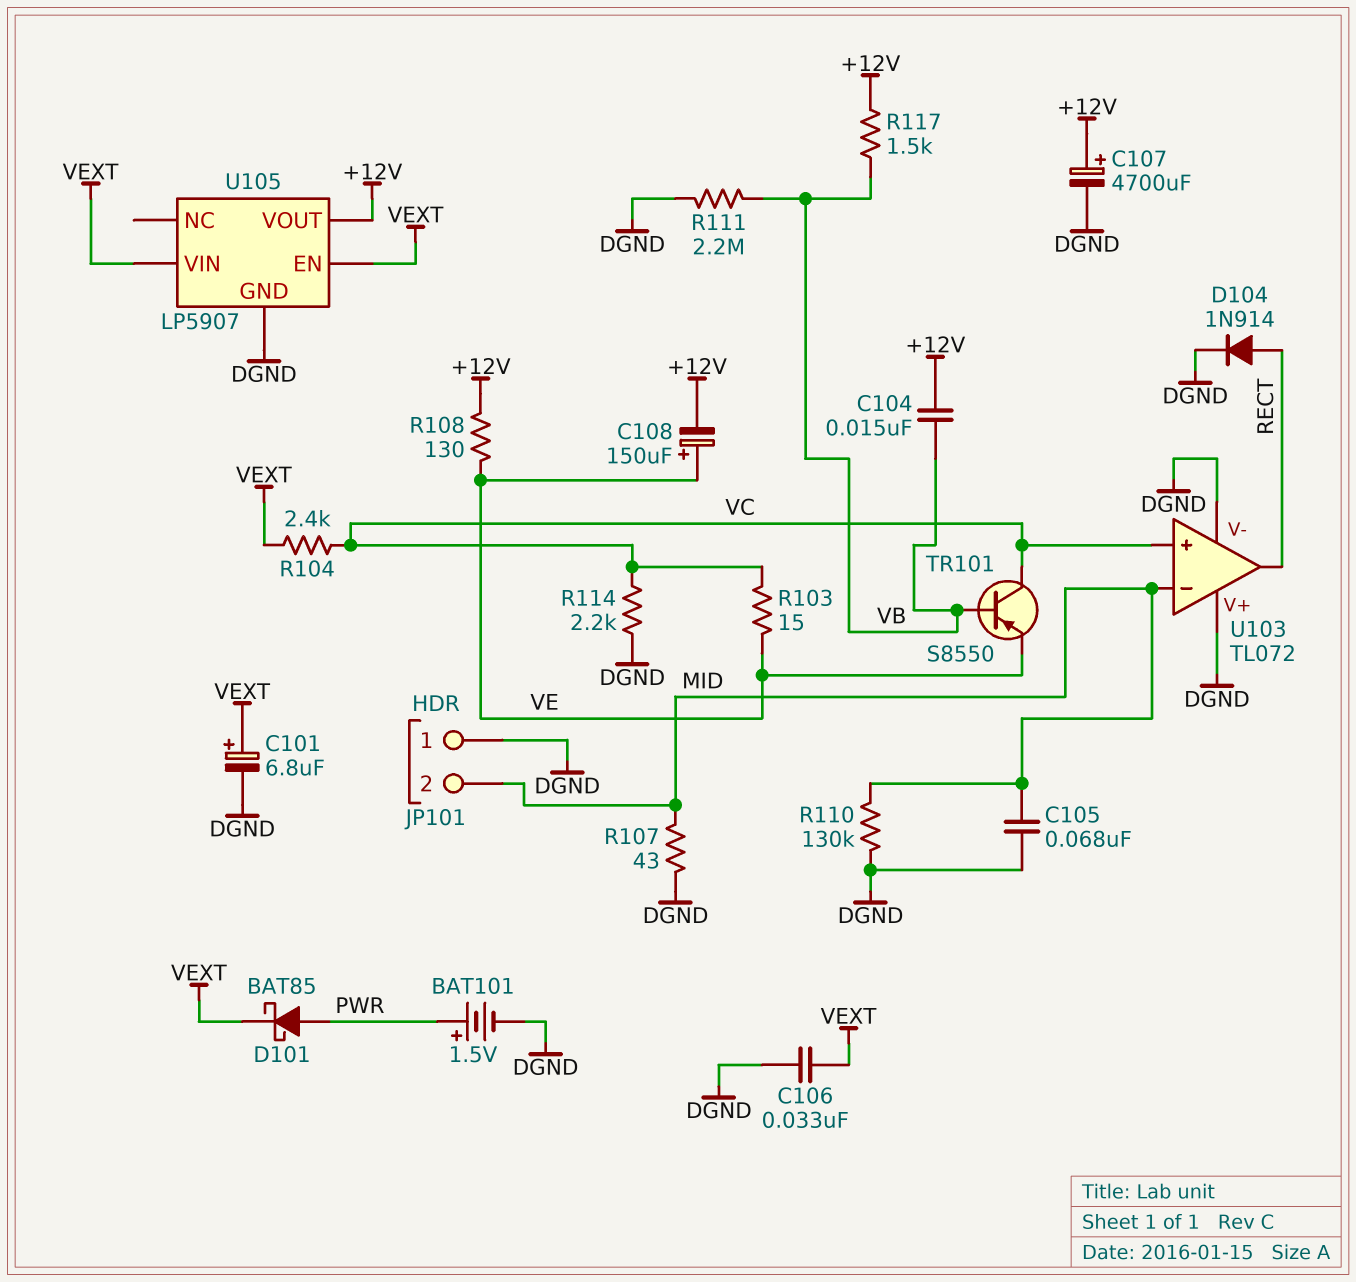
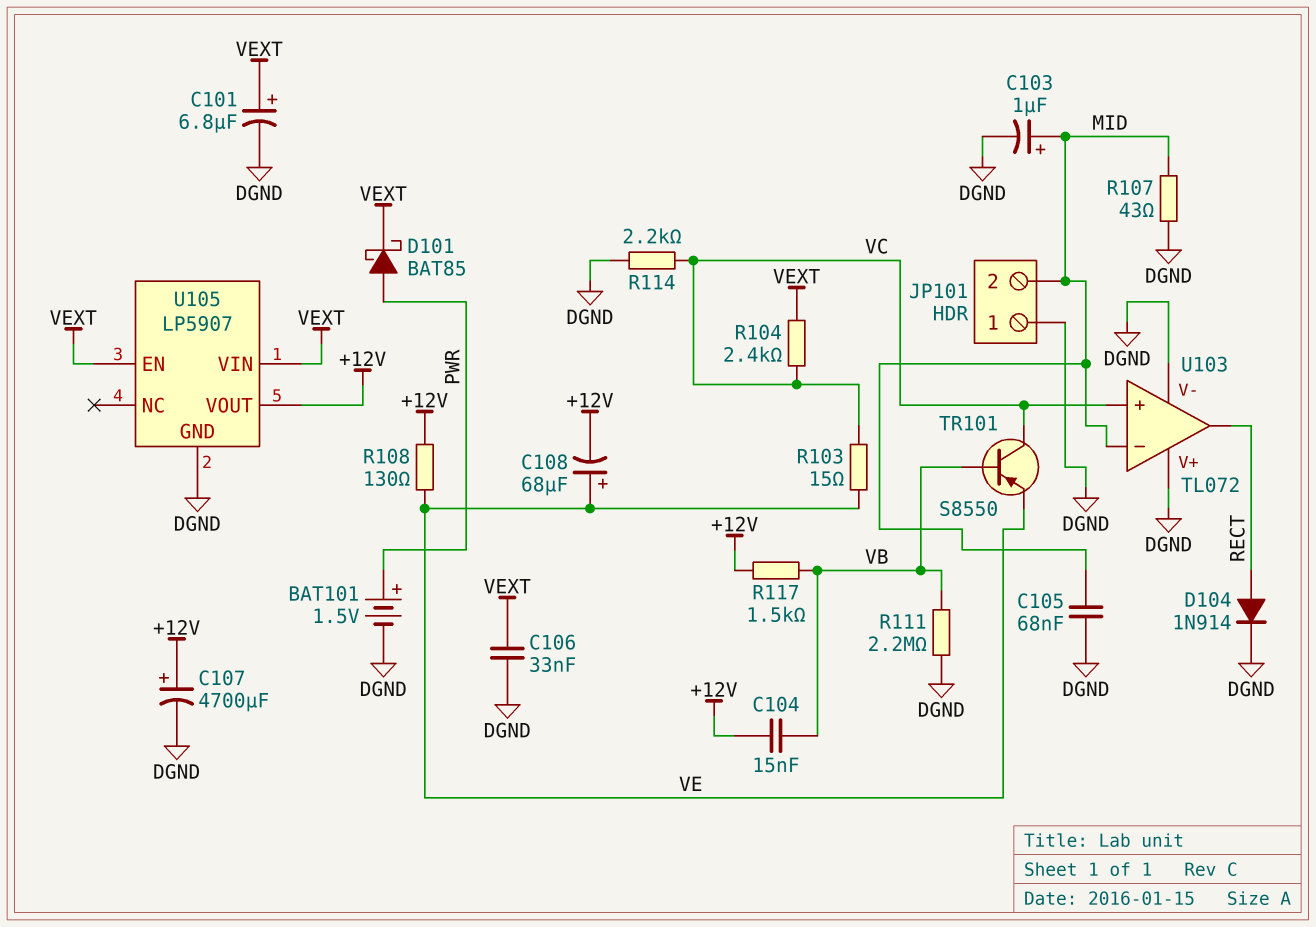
C103: none -> 1uF (plus MID, minus DGND)
C108: 150uF (plus VE, minus +12V) -> 68uF (plus VE, minus +12V)
R110: 130k (DGND, MID) -> none

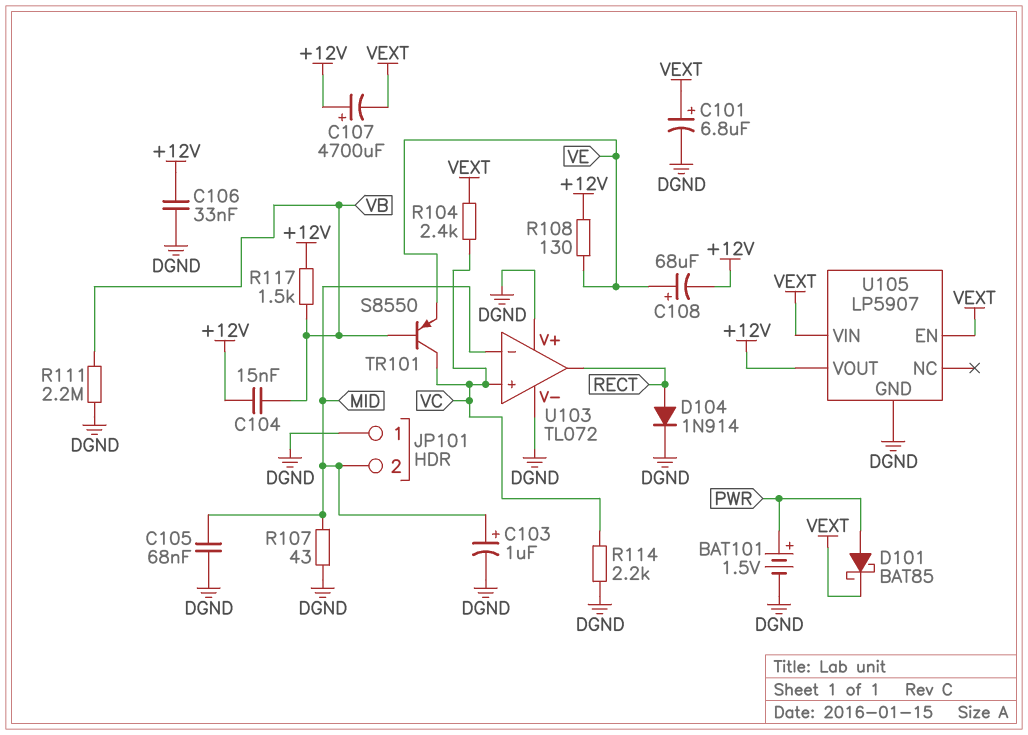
C106: 33nF (DGND, VEXT) -> 33nF (+12V, DGND)
C107: 4700uF (plus +12V, minus DGND) -> 4700uF (plus +12V, minus VEXT)
R103: 15 (VC, VE) -> none

